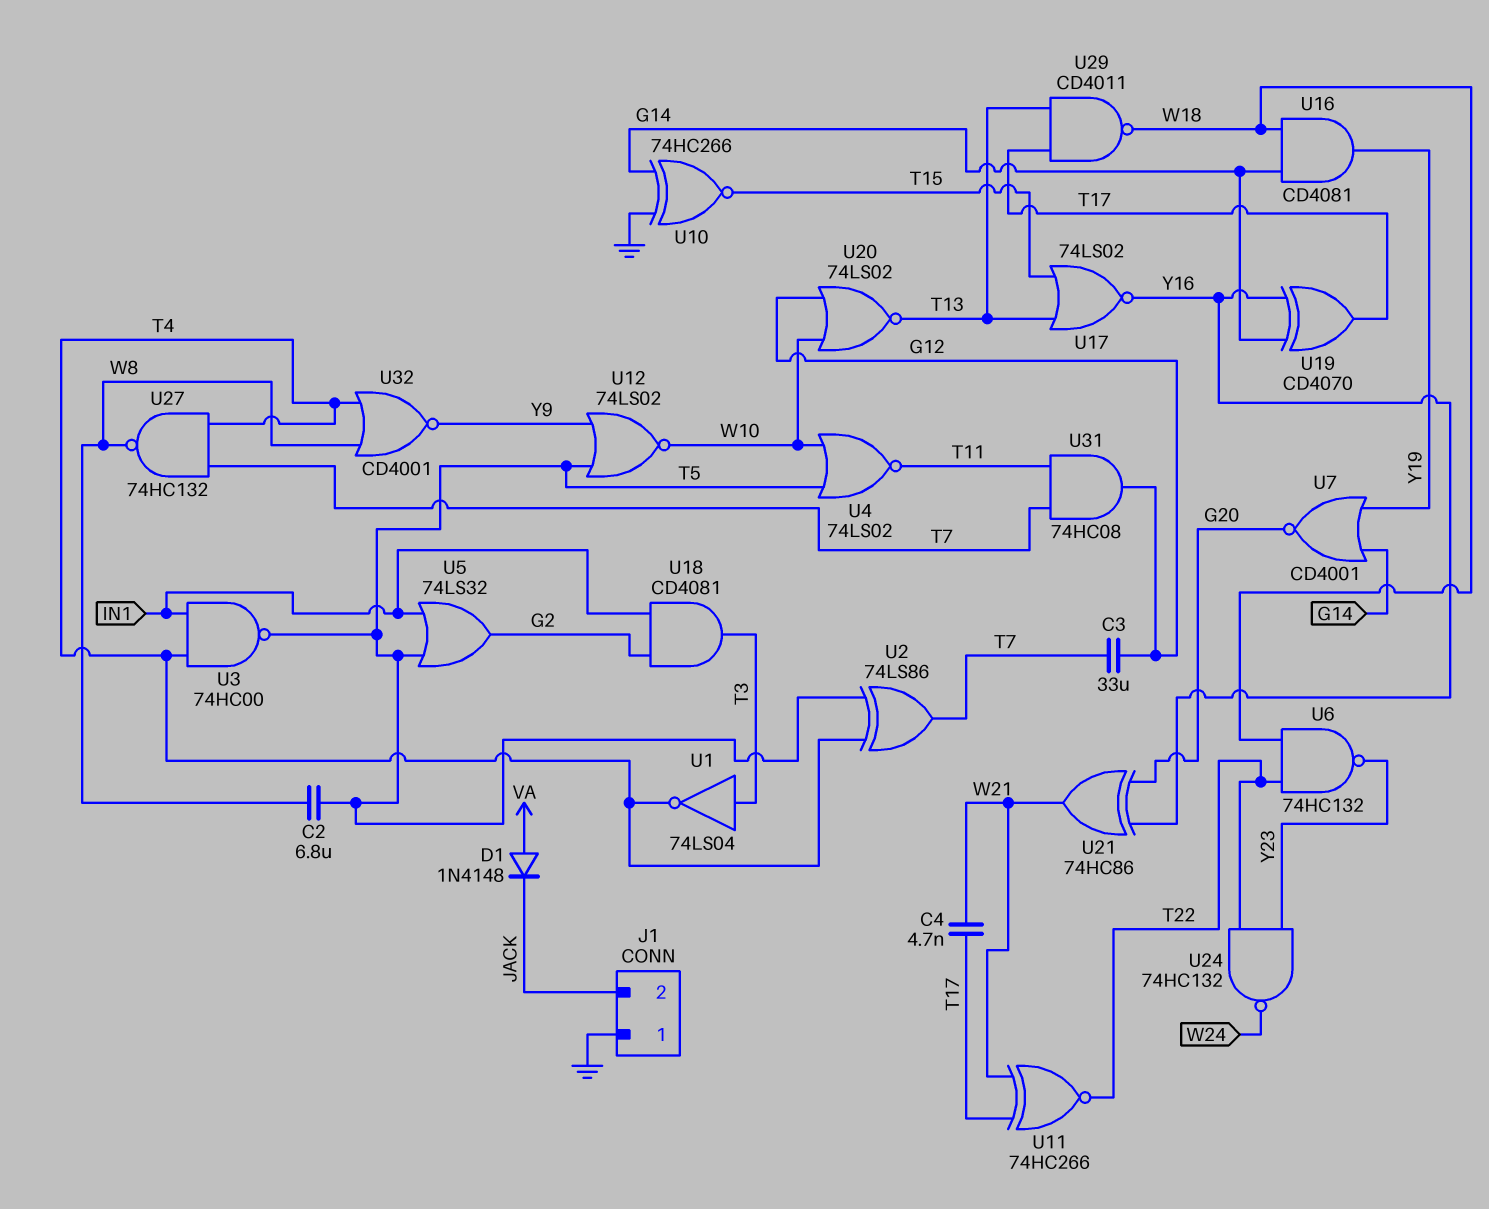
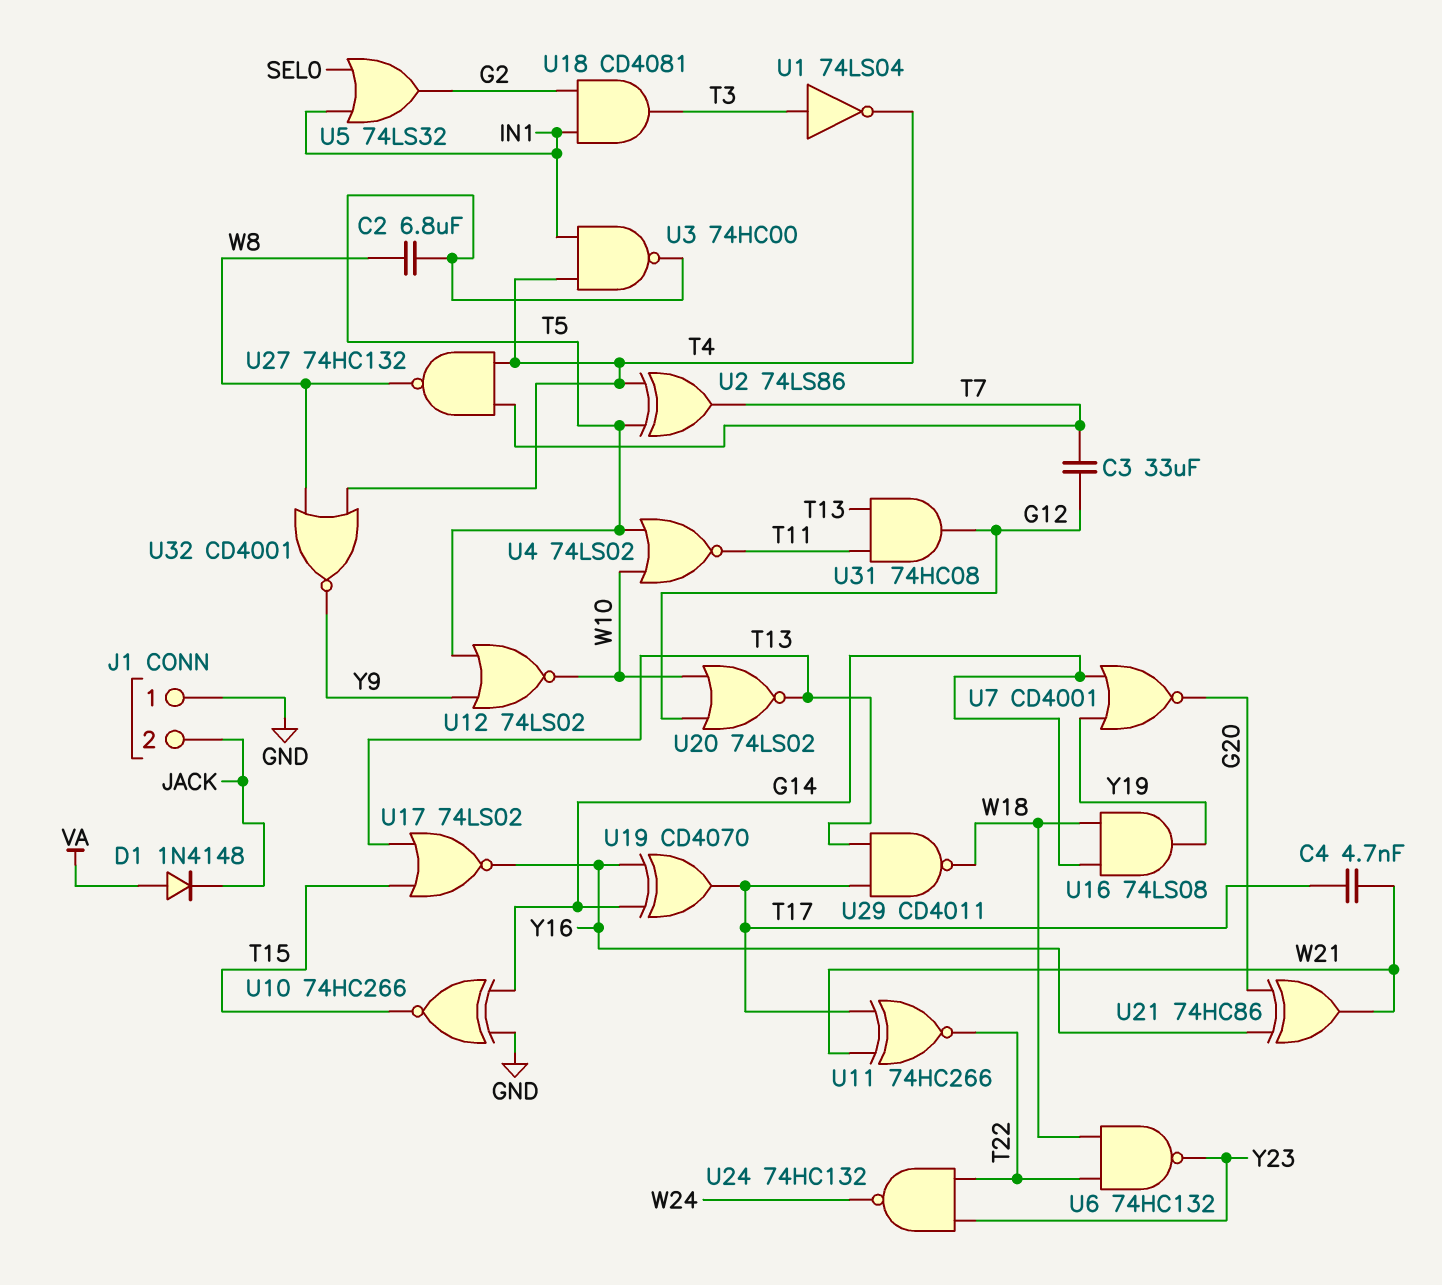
U5: OR 74LS32 (in IN1, in T5, out G2) -> OR 74LS32 (in IN1, in SEL0, out G2)
U16: AND CD4081 (in G14, in W18, out Y19) -> AND 74LS08 (in G14, in W18, out Y19)
U31: AND 74HC08 (in T7, in T11, out G12) -> AND 74HC08 (in T11, in T13, out G12)

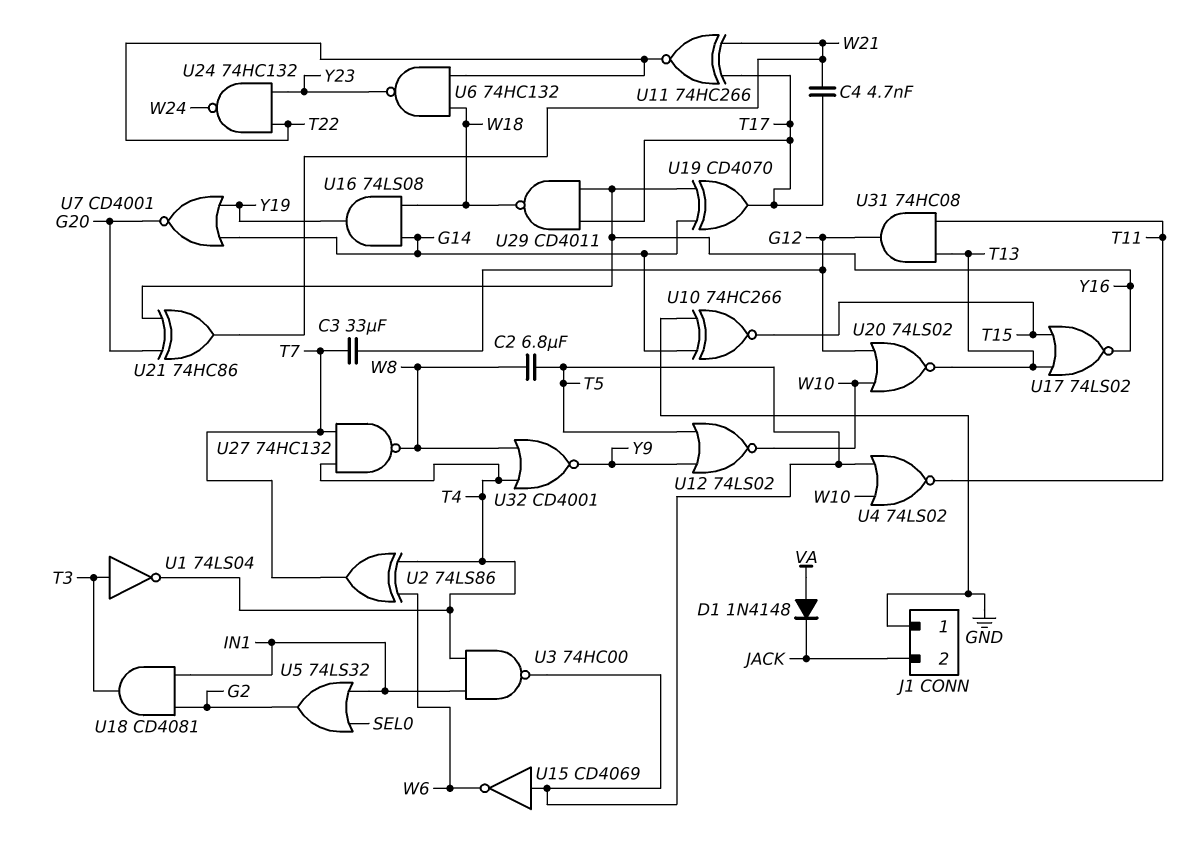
U2: XOR 74LS86 (in T4, in T5, out T7) -> XOR 74LS86 (in T4, in W6, out T7)
U15: none -> NOT CD4069 (in T5, out W6)
U29: NAND CD4011 (in T13, in T17, out W18) -> NAND CD4011 (in T17, in Y16, out W18)

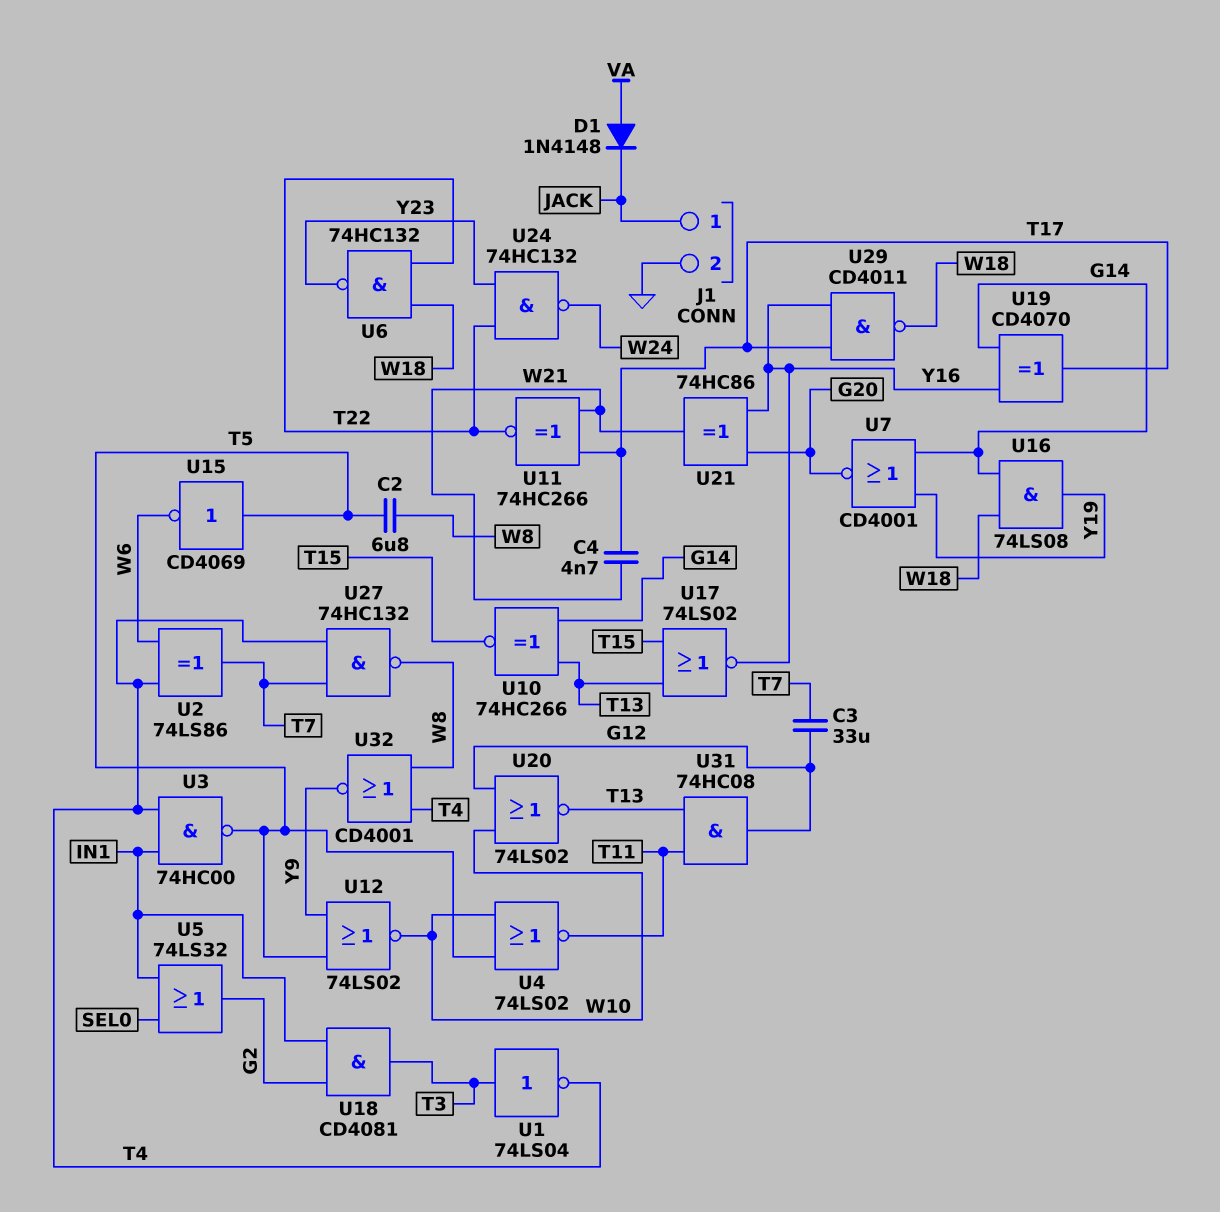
J1 pin 1: GND -> JACK
J1 pin 2: JACK -> GND
U10: XNOR 74HC266 (in G14, in GND, out T15) -> XNOR 74HC266 (in G14, in T13, out T15)

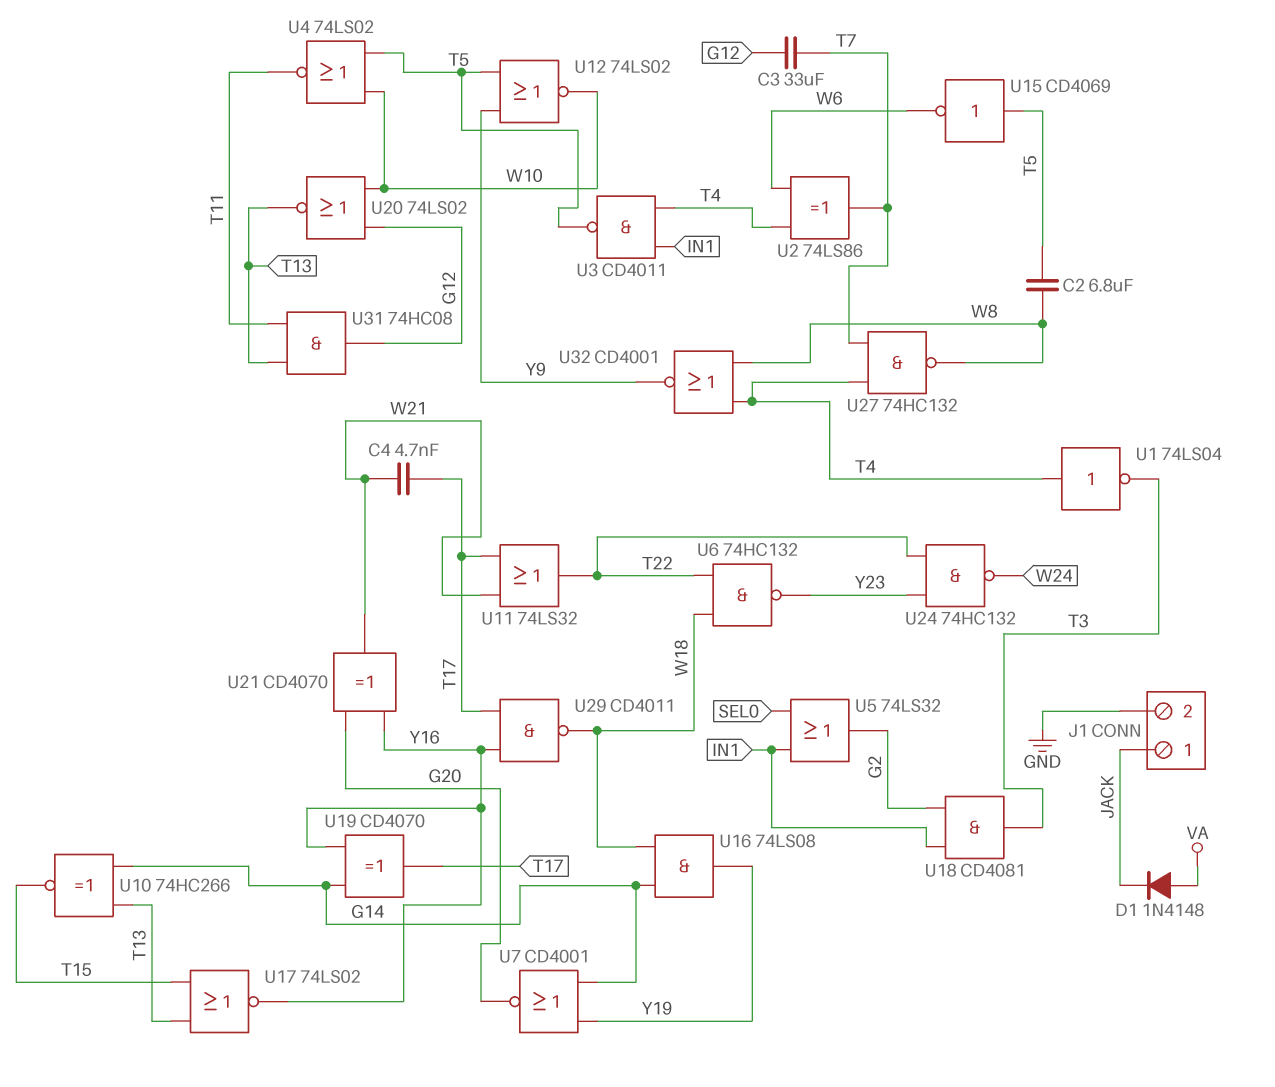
U1: NOT 74LS04 (in T3, out T4) -> NOT 74LS04 (in T4, out T3)
U3: NAND 74HC00 (in IN1, in T4, out T5) -> NAND CD4011 (in IN1, in T4, out T5)
U11: XNOR 74HC266 (in T17, in W21, out T22) -> OR 74LS32 (in T17, in W21, out T22)
U21: XOR 74HC86 (in G20, in Y16, out W21) -> XOR CD4070 (in G20, in Y16, out W21)

